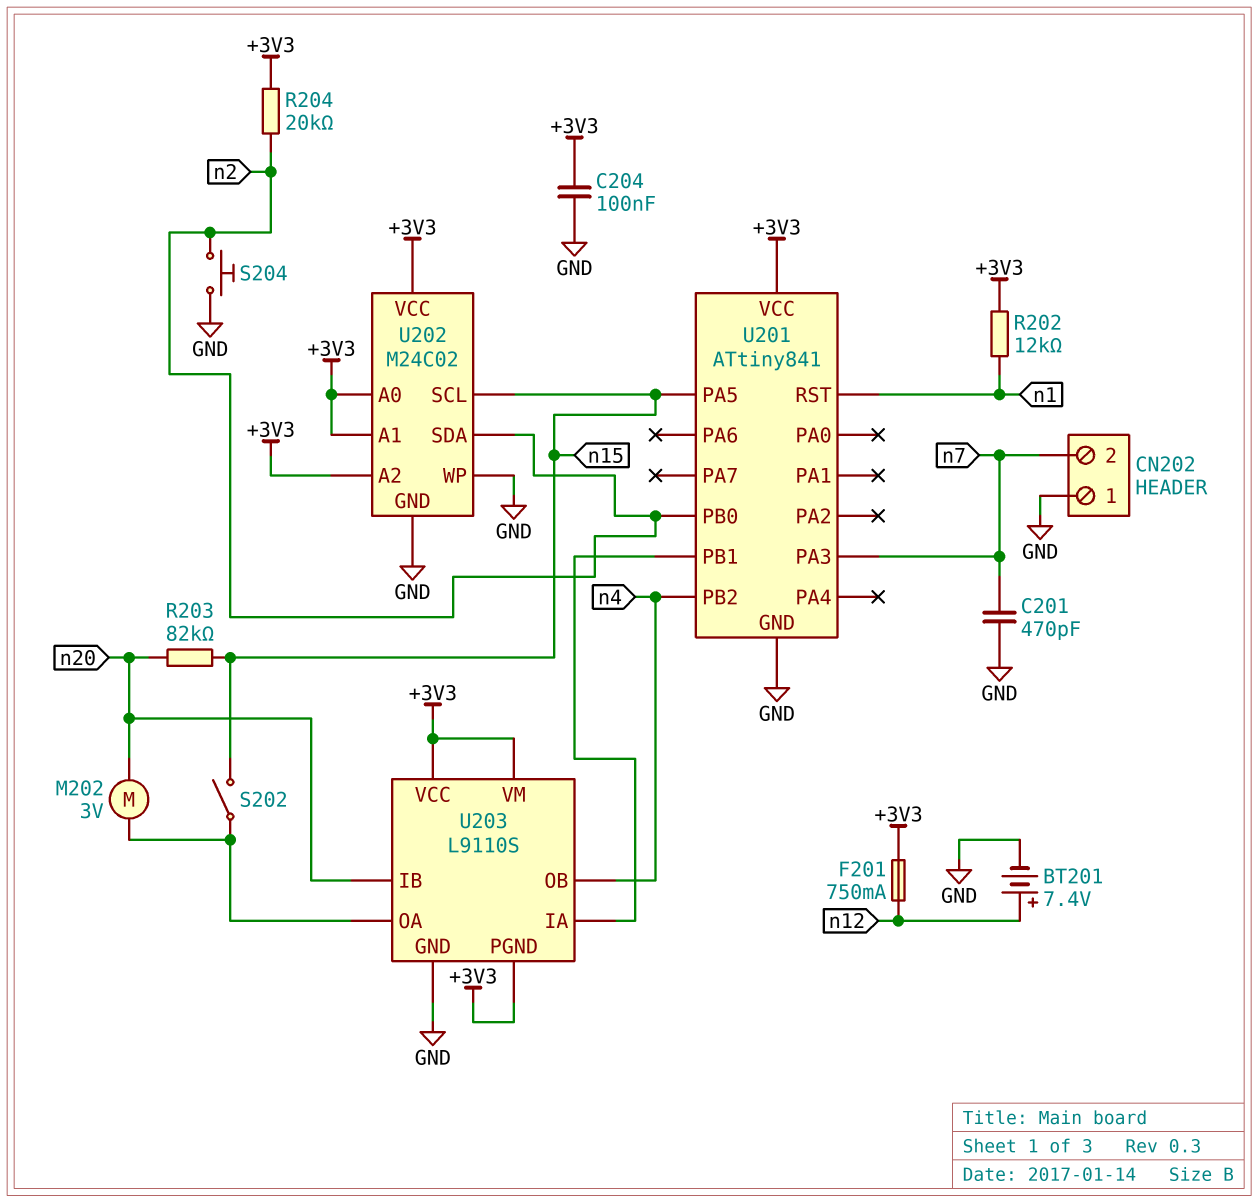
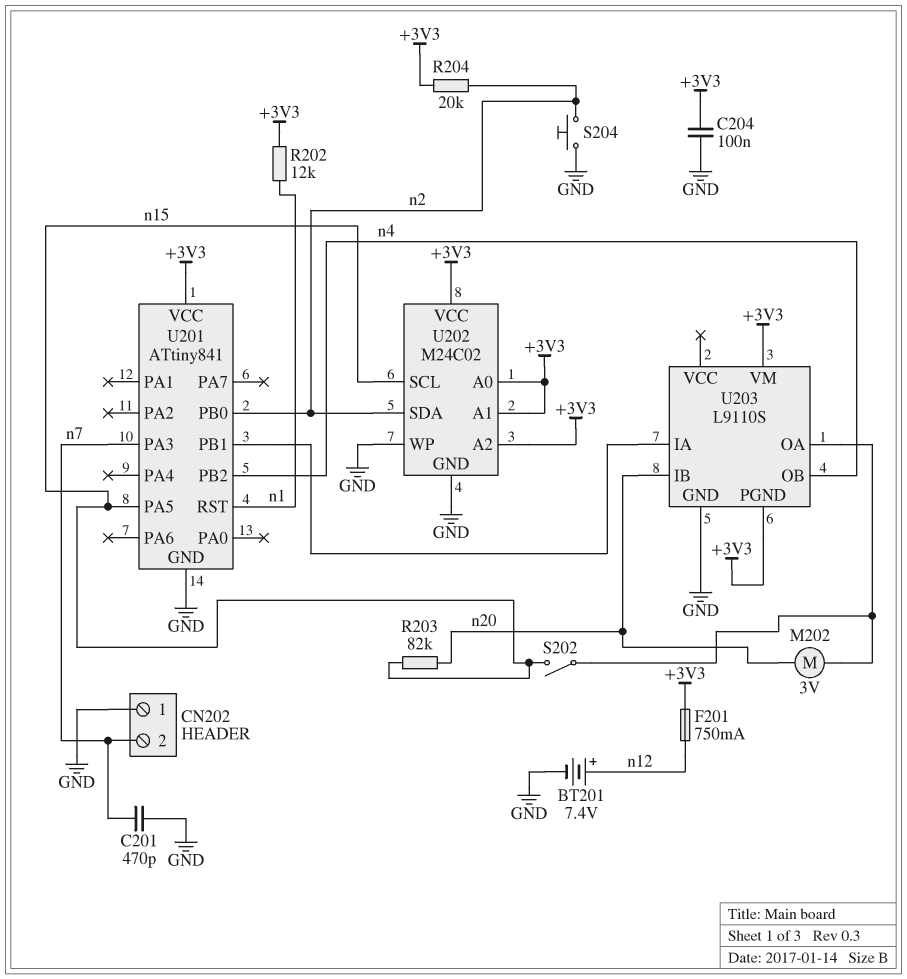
U203 pin VCC: +3V3 -> none

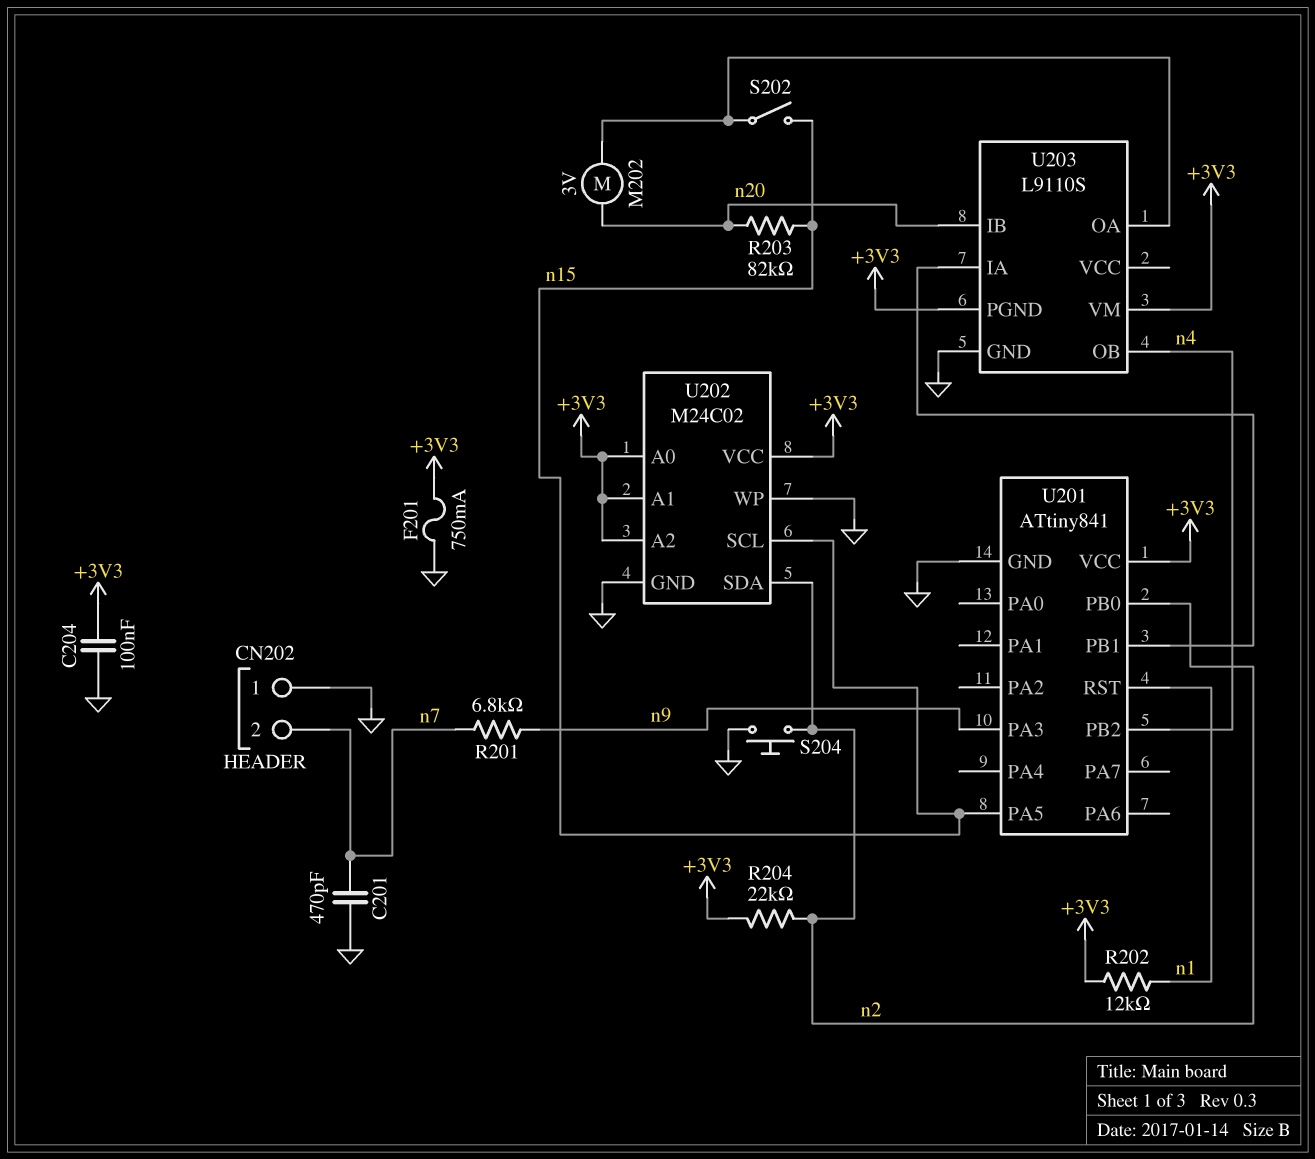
BT201: 7.4V (plus n12, minus GND) -> none
F201: 750mA (+3V3, n12) -> 750mA (+3V3, GND)
R201: none -> 6.8k (n7, n9)
R204: 20k (+3V3, n2) -> 22k (+3V3, n2)
U201 pin PA3: n7 -> n9

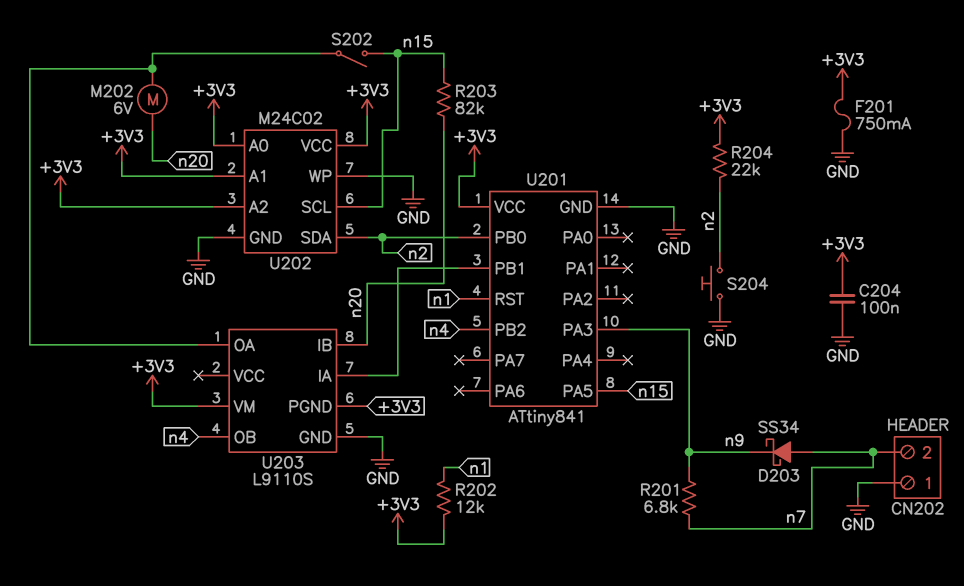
C201: 470pF (GND, n7) -> none
D203: none -> schottky SS34 (A n7, K n9)
M202: motor 3V (U203/OA, n20) -> motor 6V (U203/OA, n20)

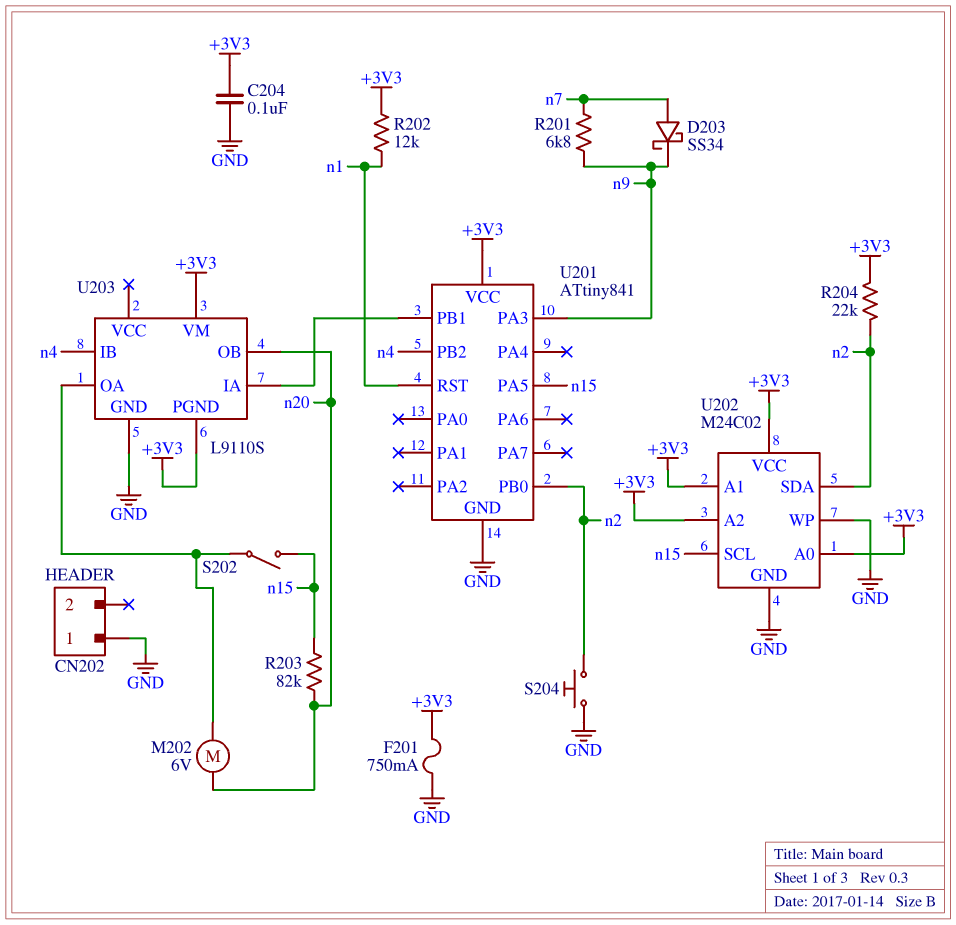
CN202 pin 2: n7 -> none
U203 pin IB: n20 -> n4
U203 pin OB: n4 -> n20

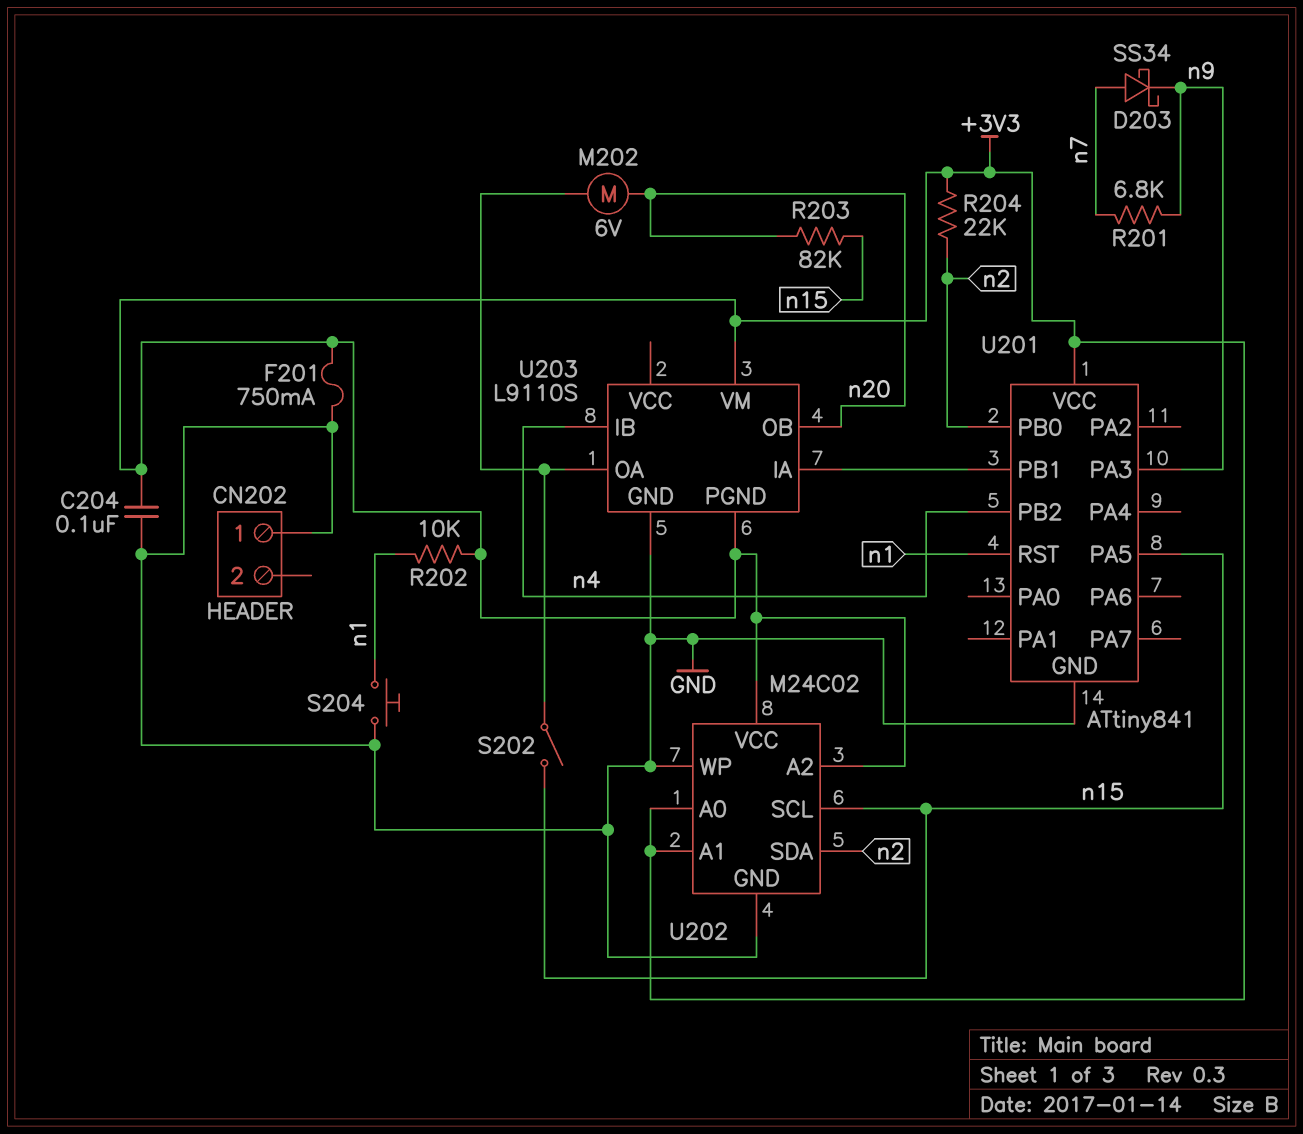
R202: 12k (+3V3, n1) -> 10k (+3V3, n1)
S204: button (GND, n2) -> button (GND, n1)

